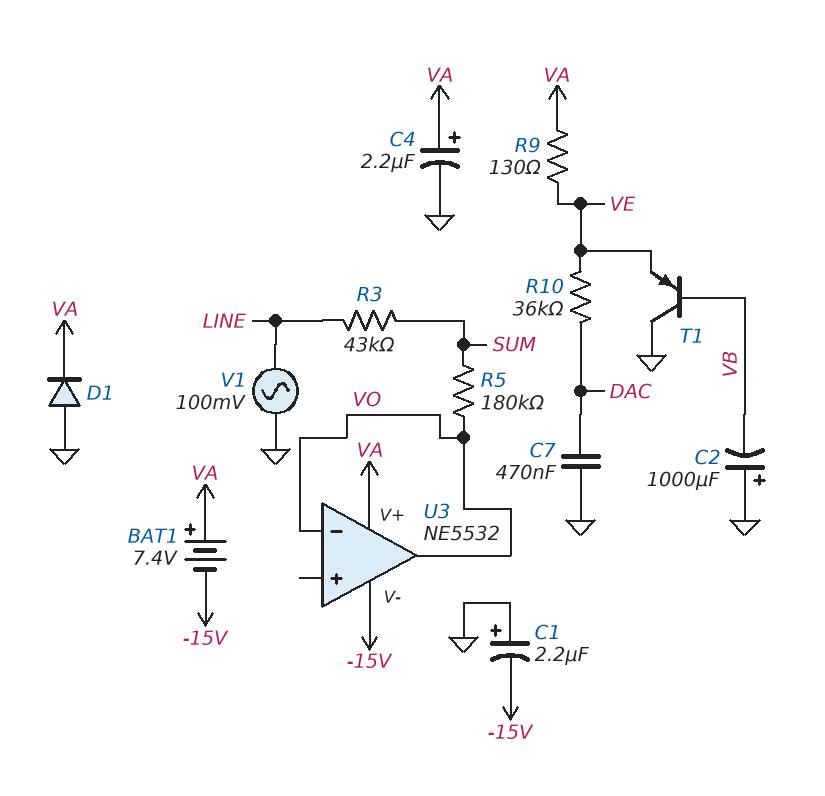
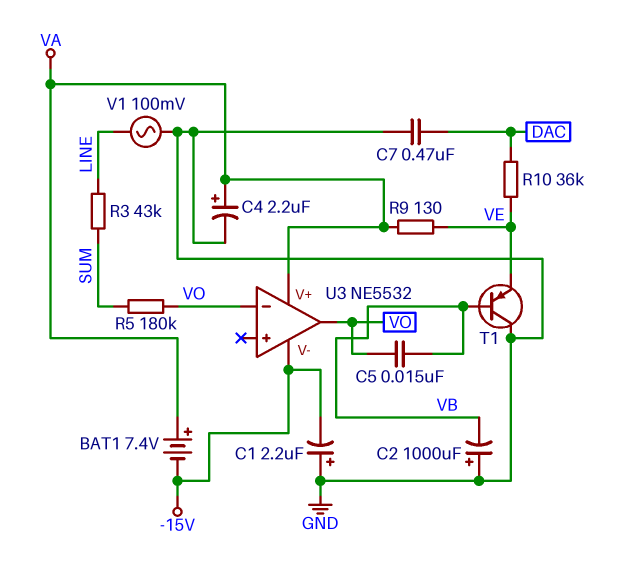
C5: none -> 15nF (VB, VO)
D1: diode (A GND, K VA) -> none

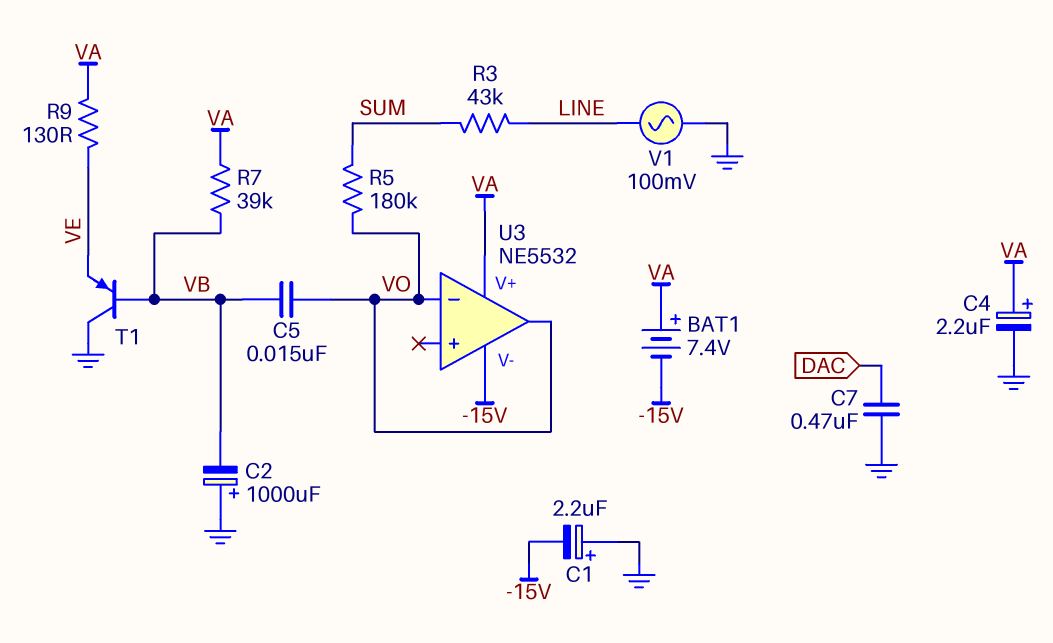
R7: none -> 39k (VA, VB)
R10: 36k (DAC, VE) -> none

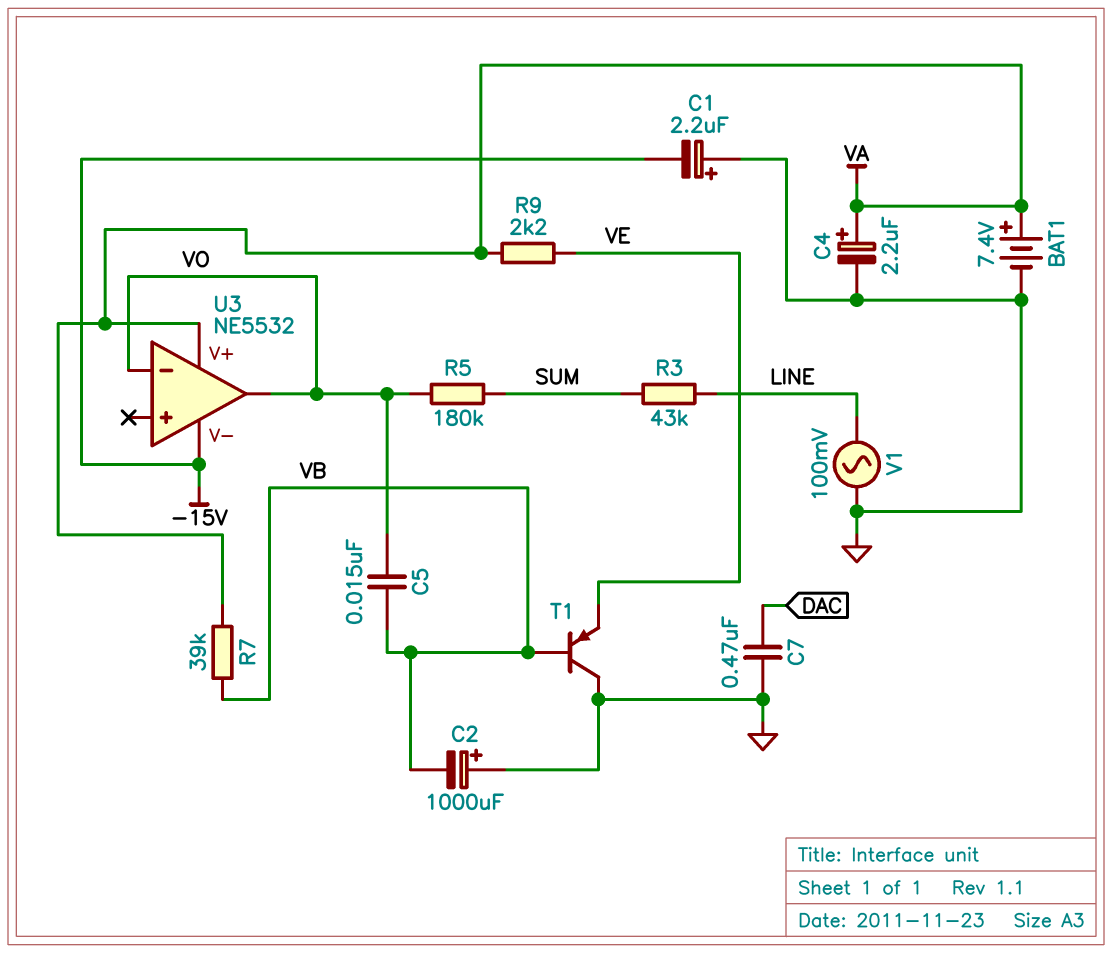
BAT1: 7.4V (plus VA, minus -15V) -> 7.4V (plus VA, minus GND)
R9: 130 (VA, VE) -> 2.2k (VA, VE)

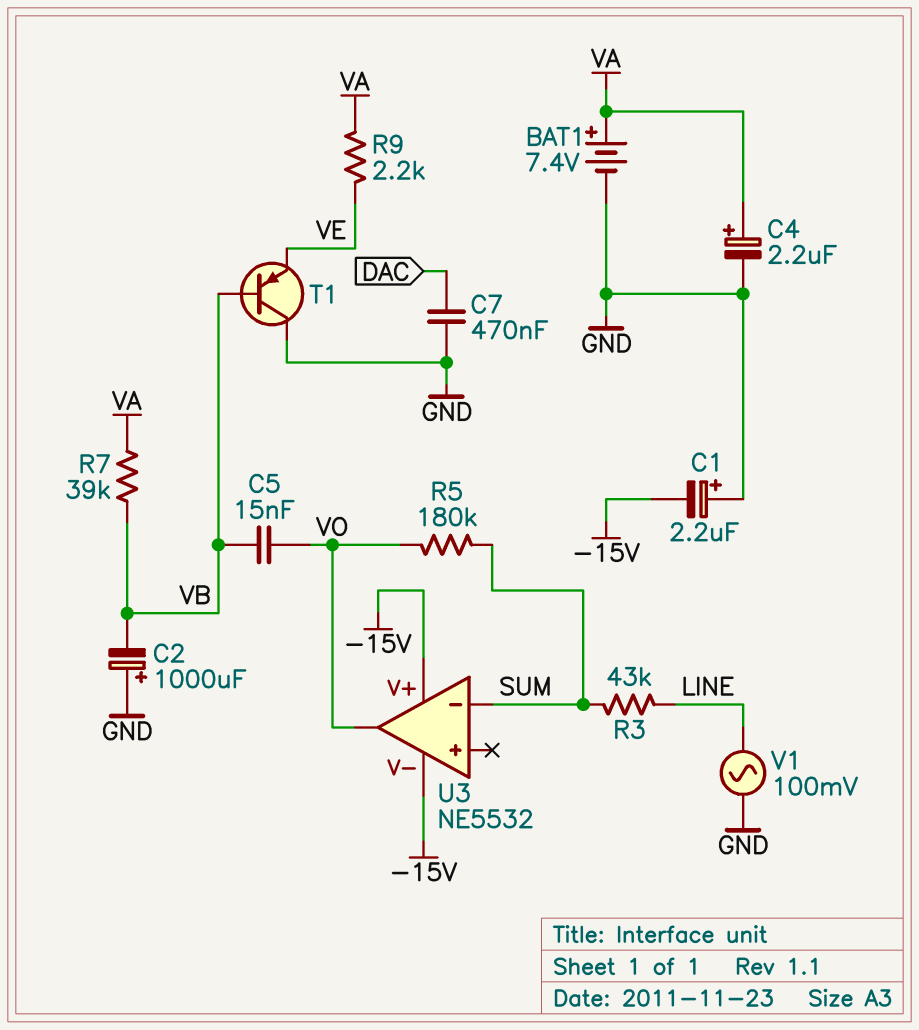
U3 pin V+: VA -> -15V
U3 pin in-: VO -> SUM

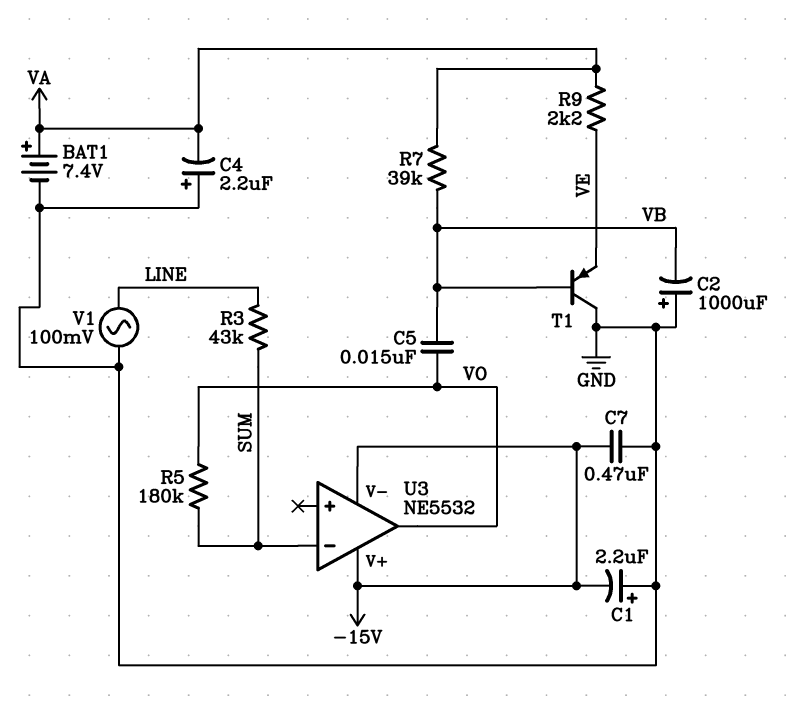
C4: 2.2uF (plus VA, minus GND) -> 2.2uF (plus GND, minus VA)
C7: 470nF (DAC, GND) -> 470nF (-15V, GND)

